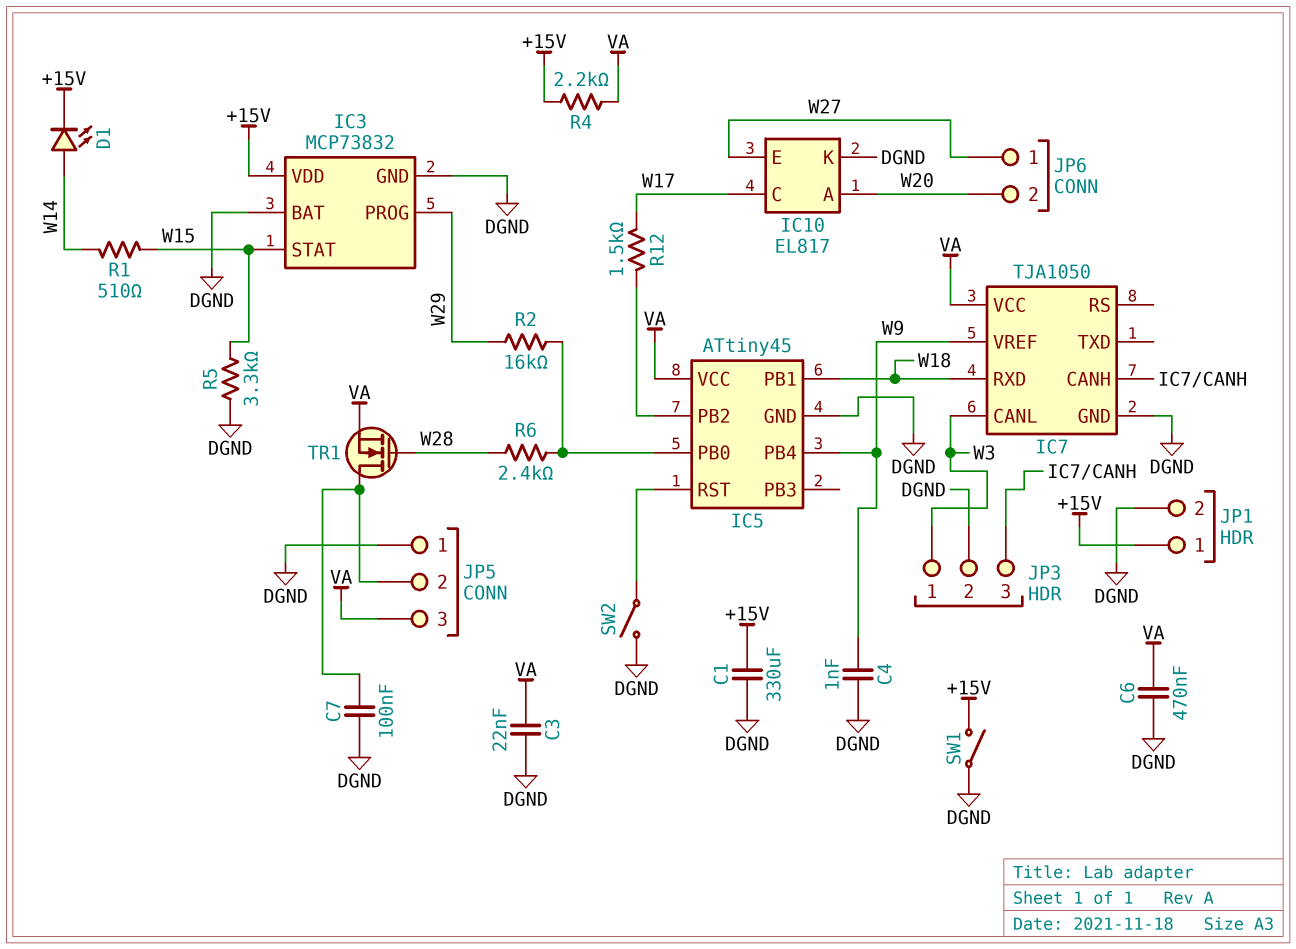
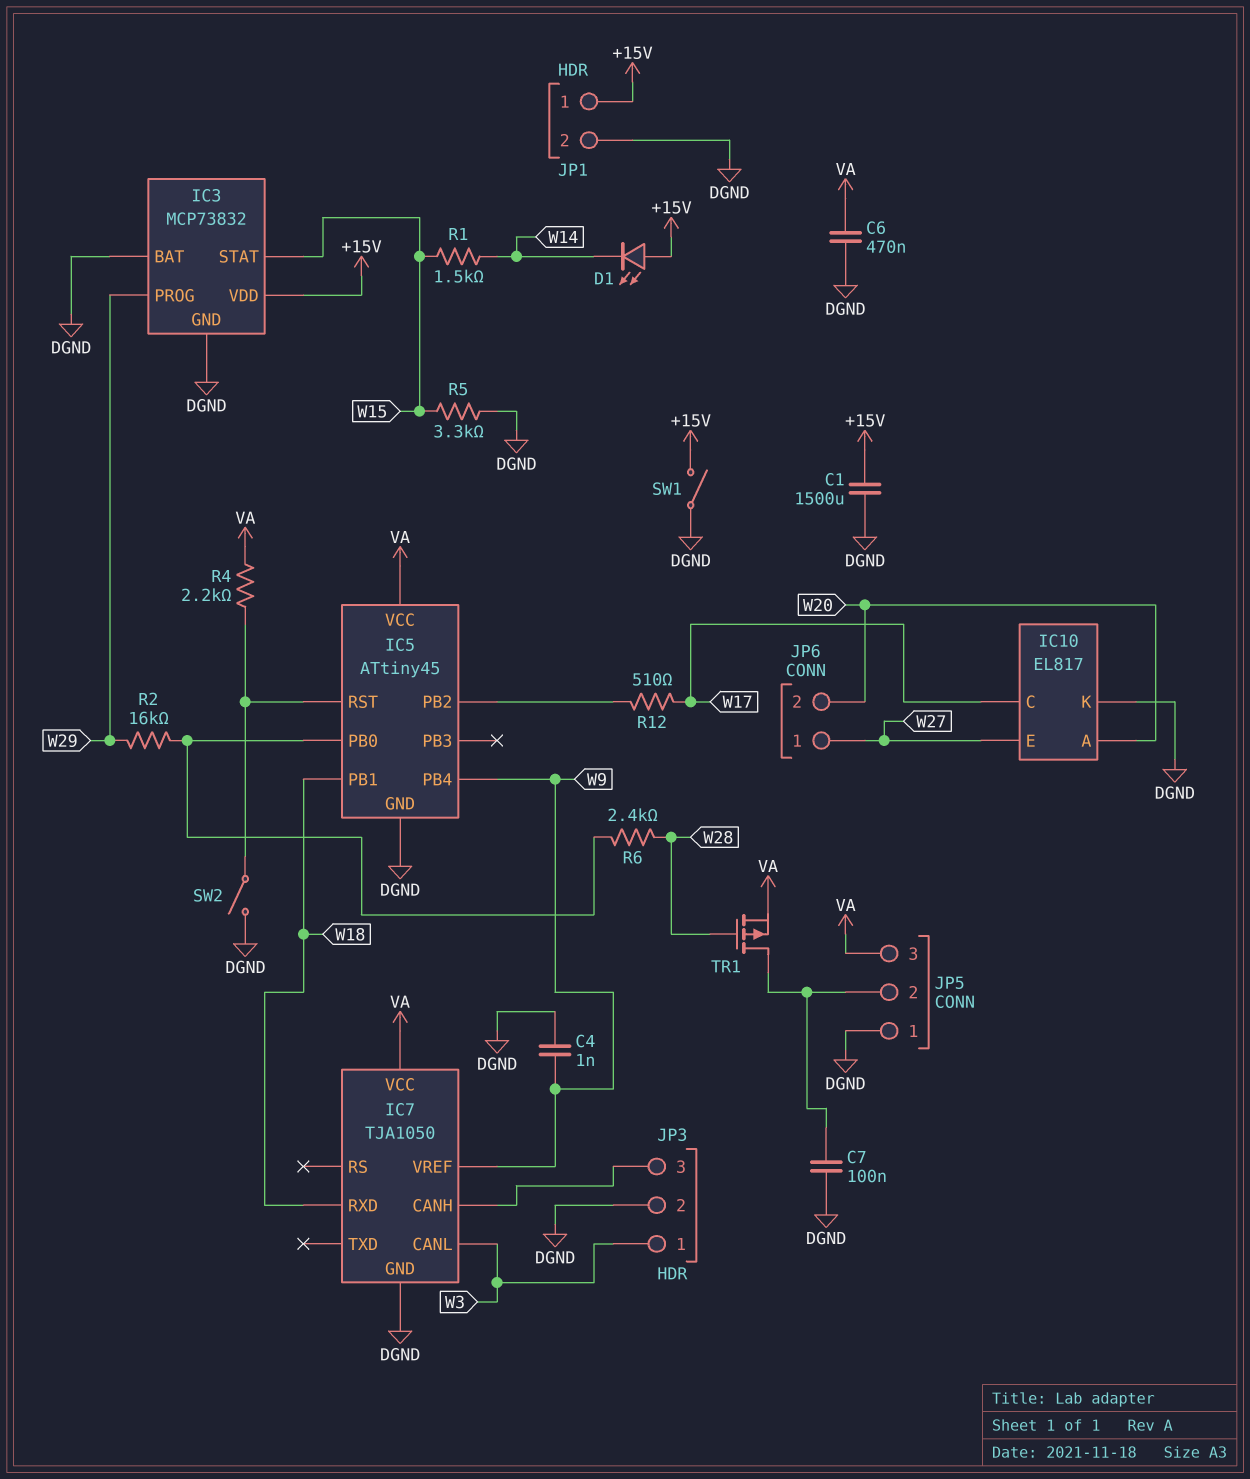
C1: 330uF (+15V, DGND) -> 1500uF (+15V, DGND)
C3: 22nF (DGND, VA) -> none
D1: LED (A W14, K +15V) -> LED (A +15V, K W14)
R1: 510 (W14, W15) -> 1.5k (W14, W15)
R4: 2.2k (+15V, VA) -> 2.2k (IC5/RST, VA)
R12: 1.5k (IC5/PB2, W17) -> 510 (IC5/PB2, W17)
TR1: NMOS (G W28, D JP5/2, S VA) -> PMOS (G W28, D JP5/2, S VA)

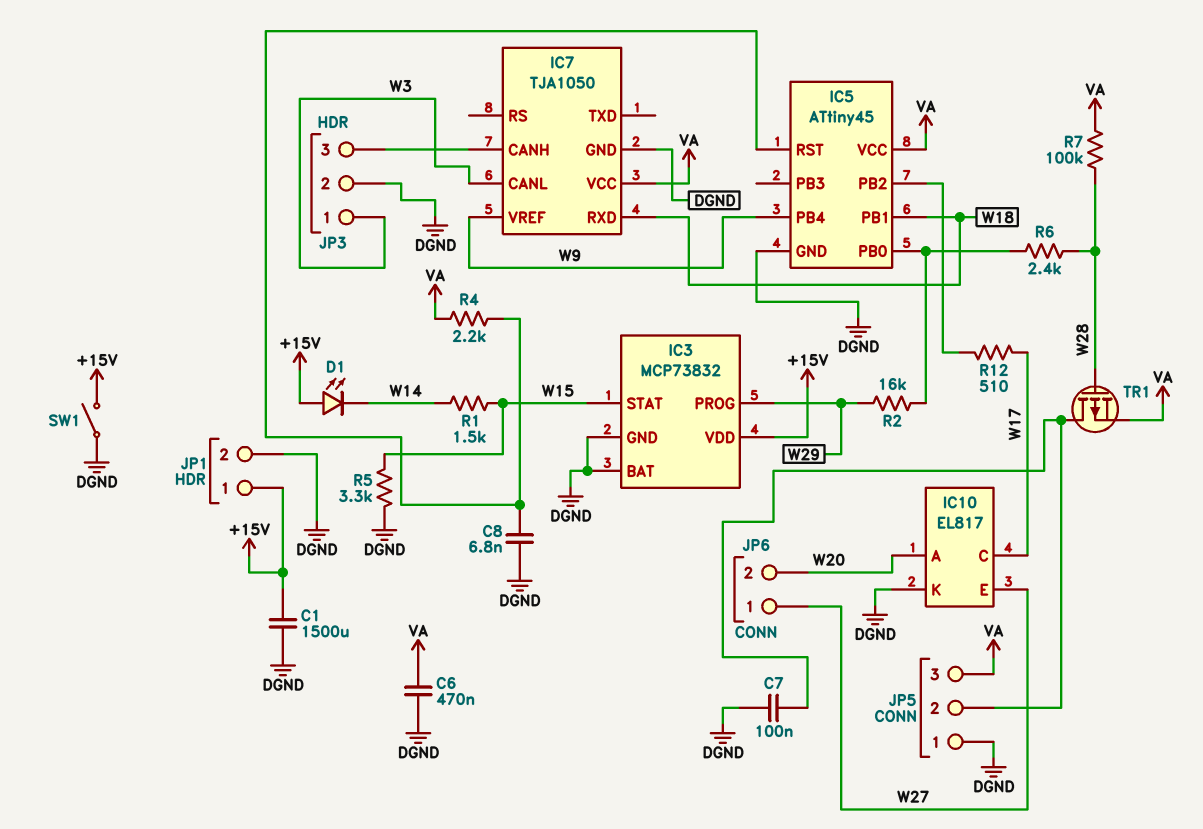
C4: 1nF (DGND, W9) -> none
C8: none -> 6.8nF (DGND, IC5/RST)
R7: none -> 100k (VA, W28)
SW2: switch (DGND, IC5/RST) -> none

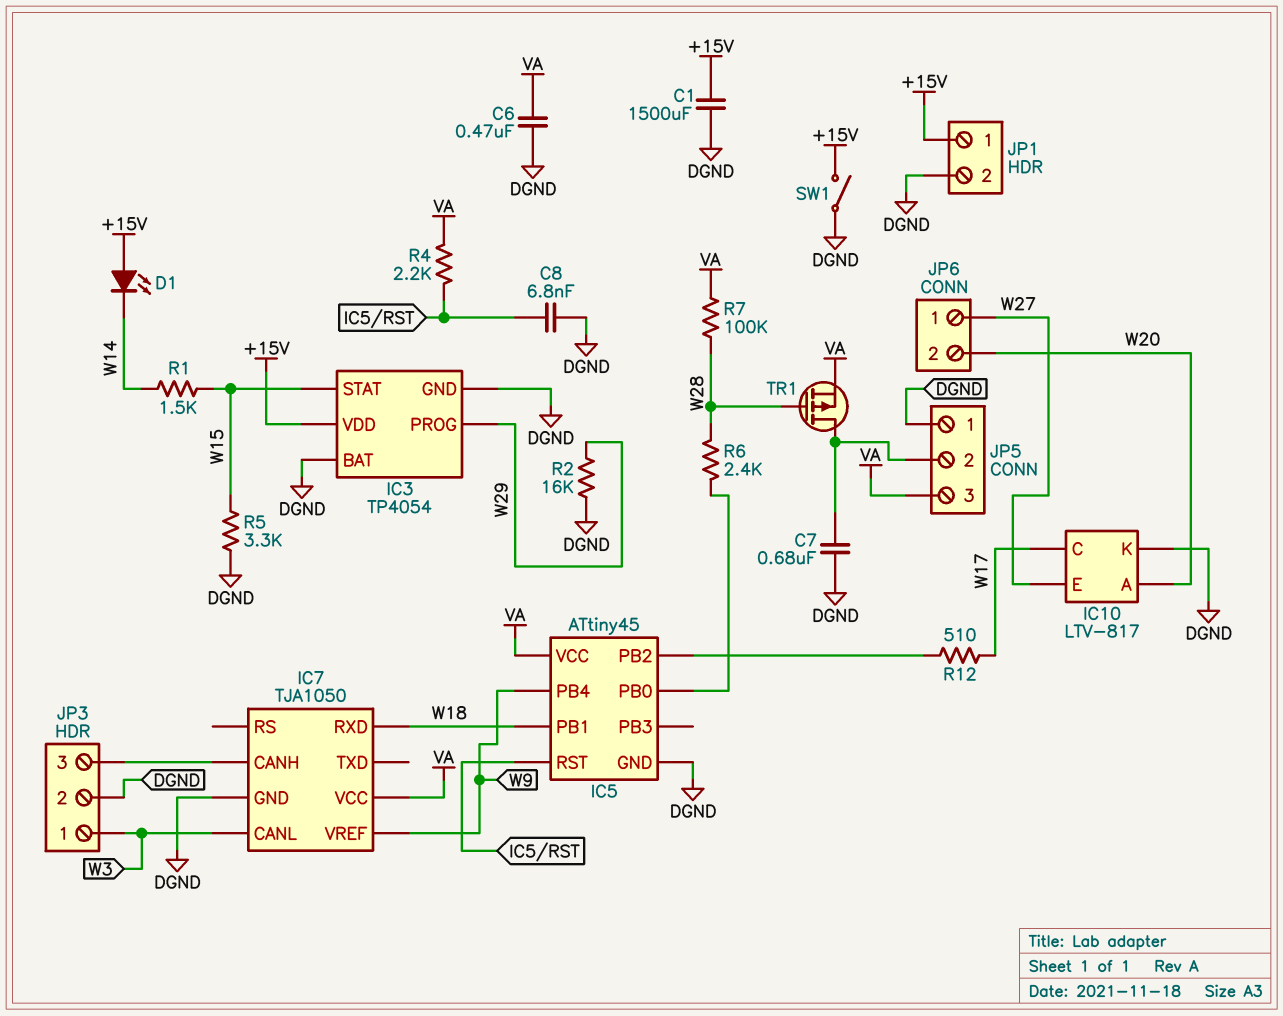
C7: 100nF (DGND, JP5/2) -> 680nF (DGND, JP5/2)
IC3: MCP73832 -> TP4054
IC10: EL817 -> LTV-817
R2: 16k (IC5/PB0, W29) -> 16k (DGND, W29)

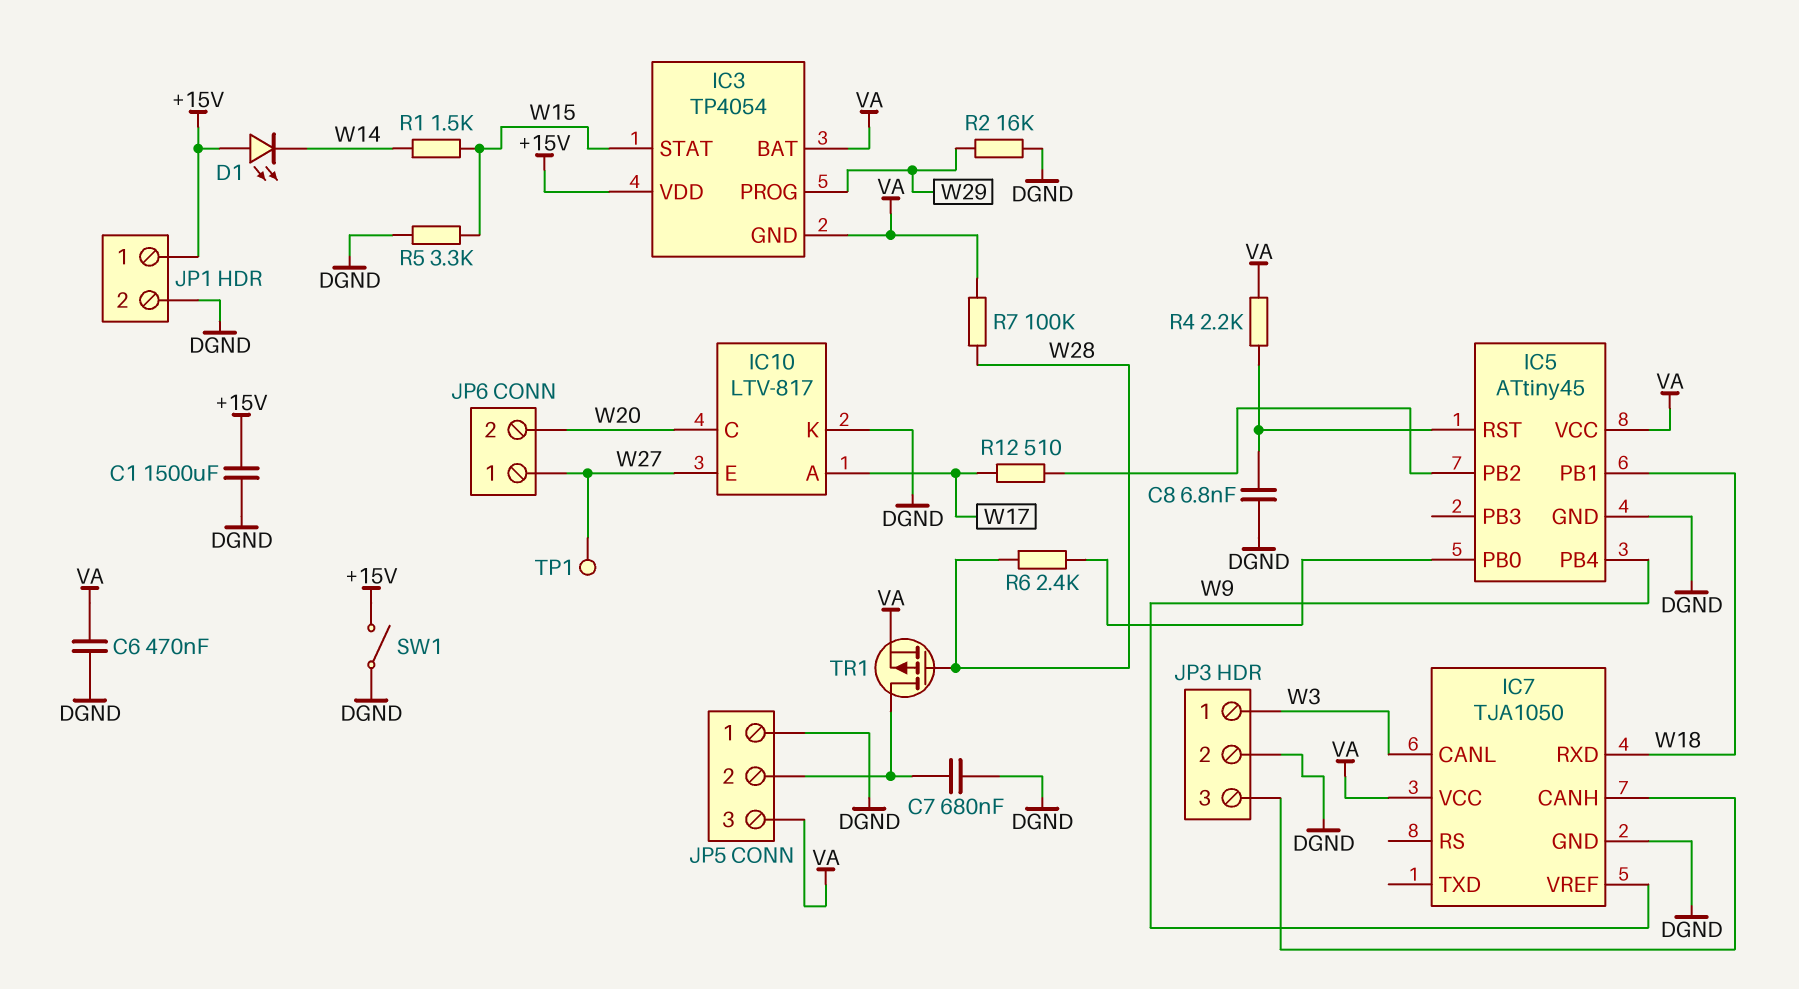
IC3 pin BAT: DGND -> VA
IC3 pin GND: DGND -> VA
IC10 pin A: W20 -> W17
IC10 pin C: W17 -> W20
TP1: none -> test point (W27)

